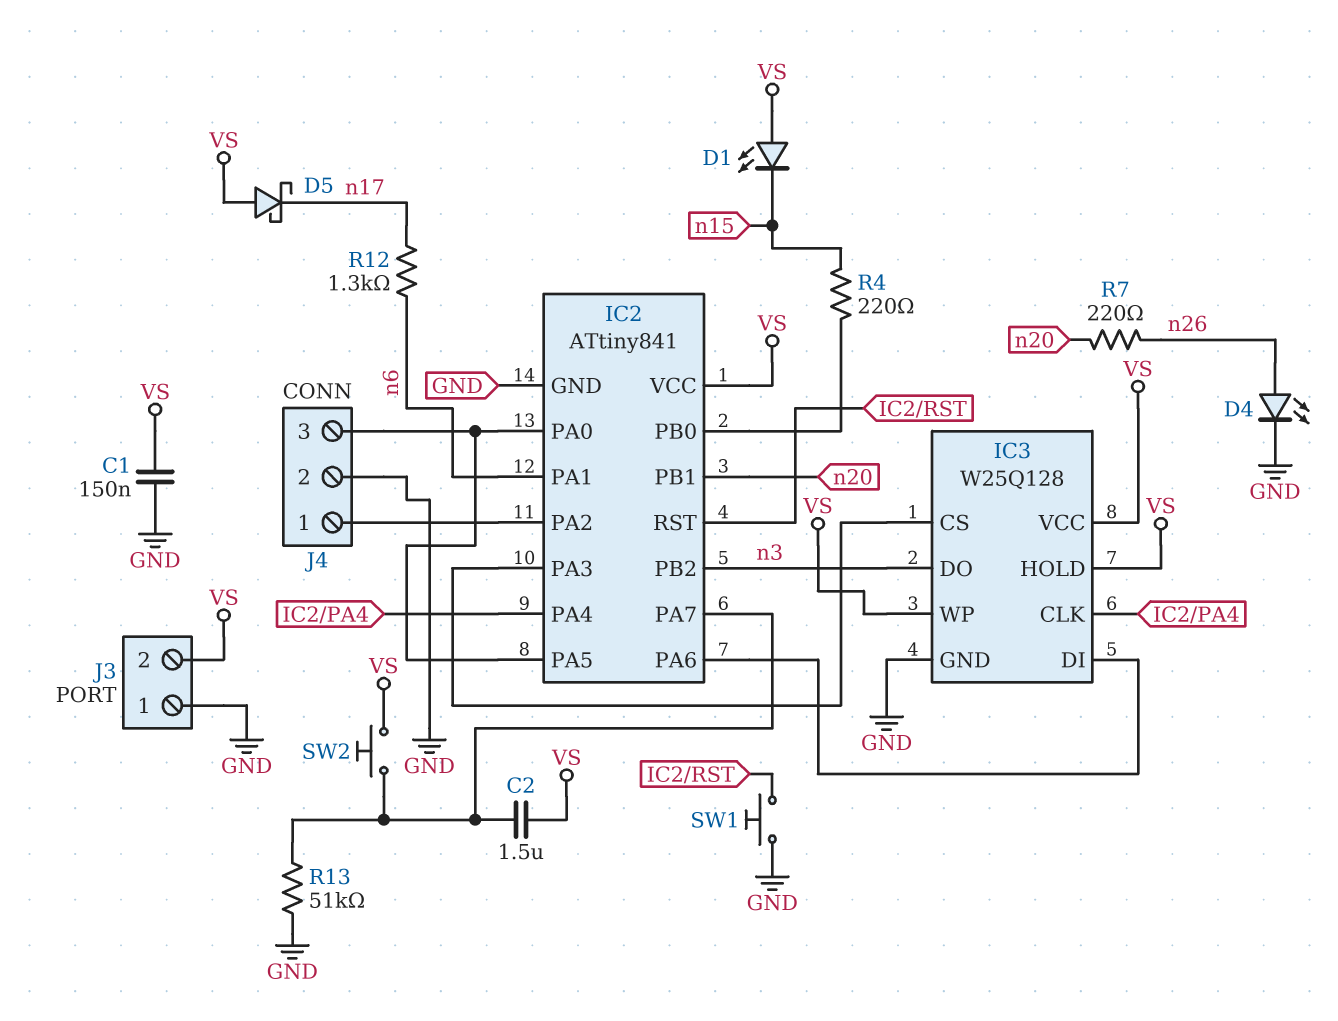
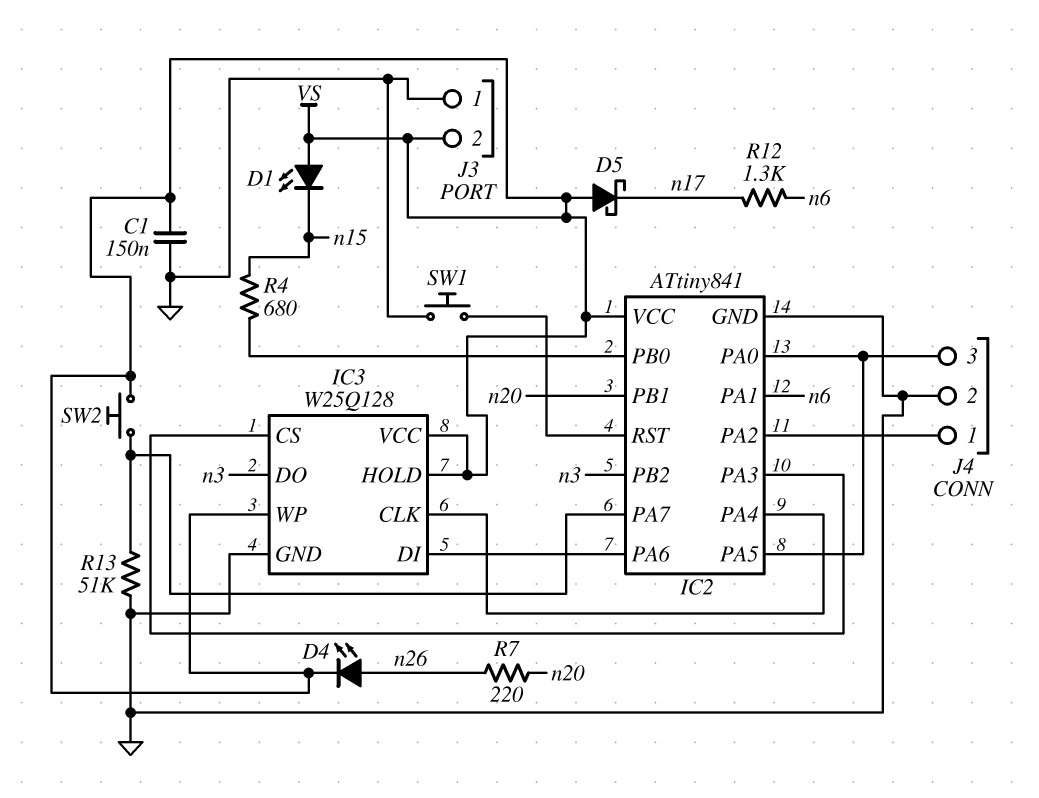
C2: 1.5uF (IC2/PA7, VS) -> none
D4: LED (A n26, K GND) -> LED (A n26, K VS)
R4: 220 (IC2/PB0, n15) -> 680 (IC2/PB0, n15)

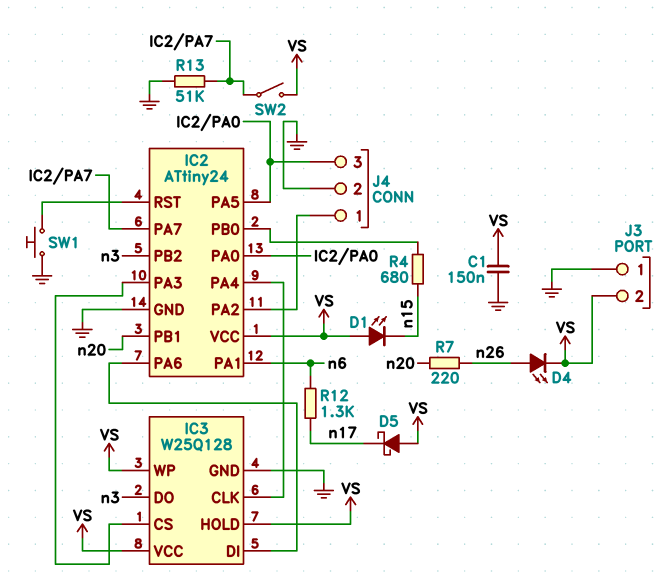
IC2: ATtiny841 -> ATtiny24
SW2: button (IC2/PA7, VS) -> switch (IC2/PA7, VS)

